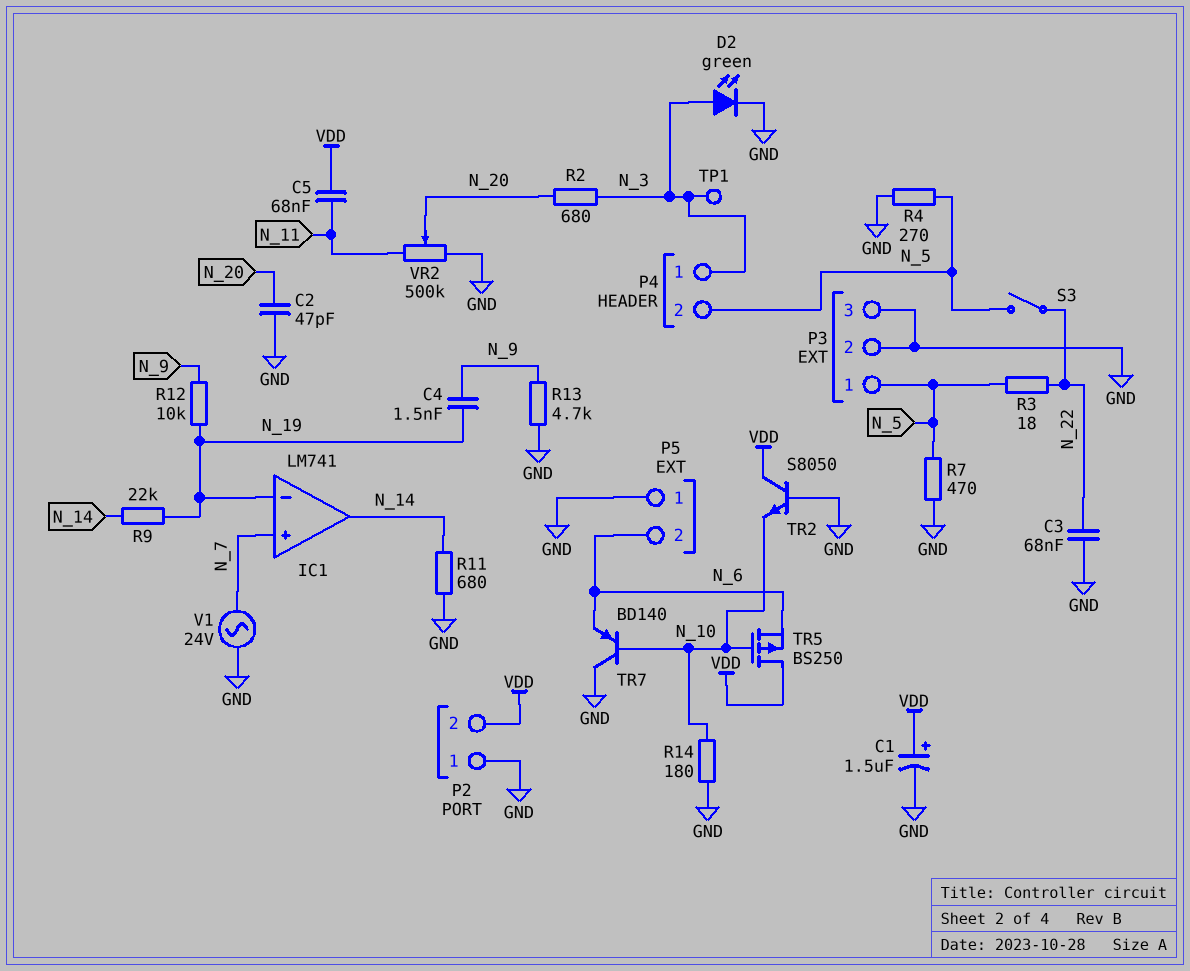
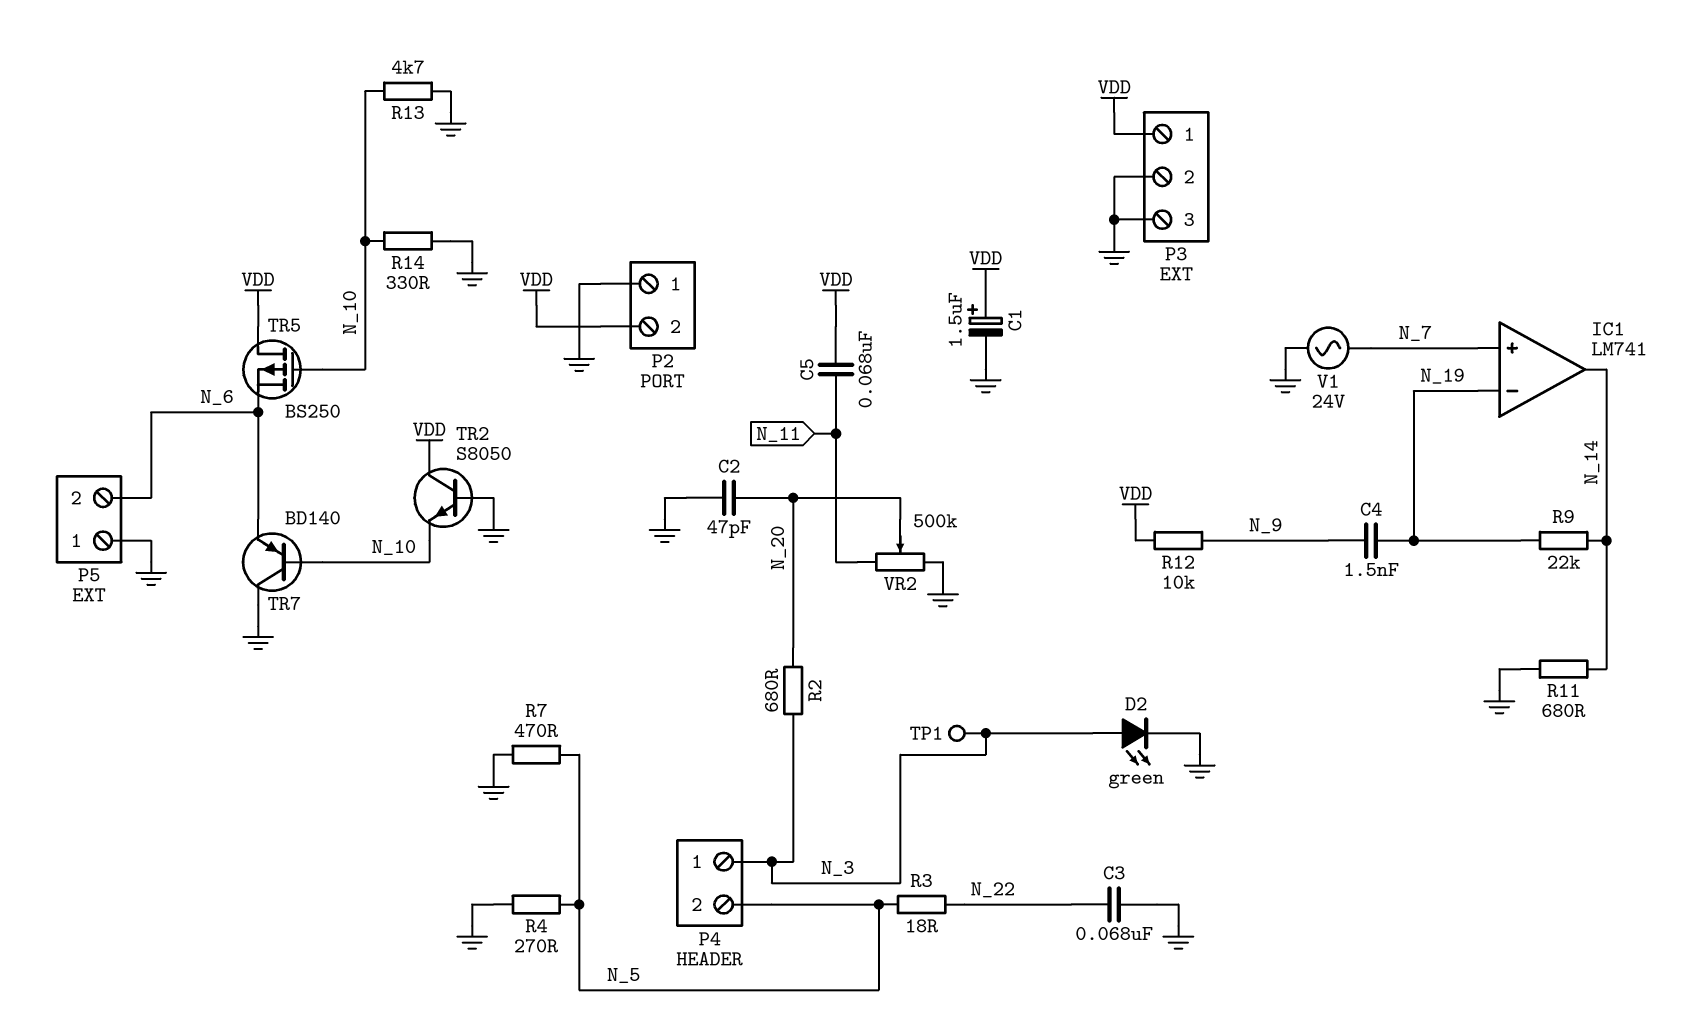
P3 pin 1: N_5 -> VDD
R12: 10k (N_9, N_19) -> 10k (N_9, VDD)
R13: 4.7k (GND, N_9) -> 4.7k (GND, N_10)
R14: 180 (GND, N_10) -> 330 (GND, N_10)
S3: switch (N_5, N_22) -> none

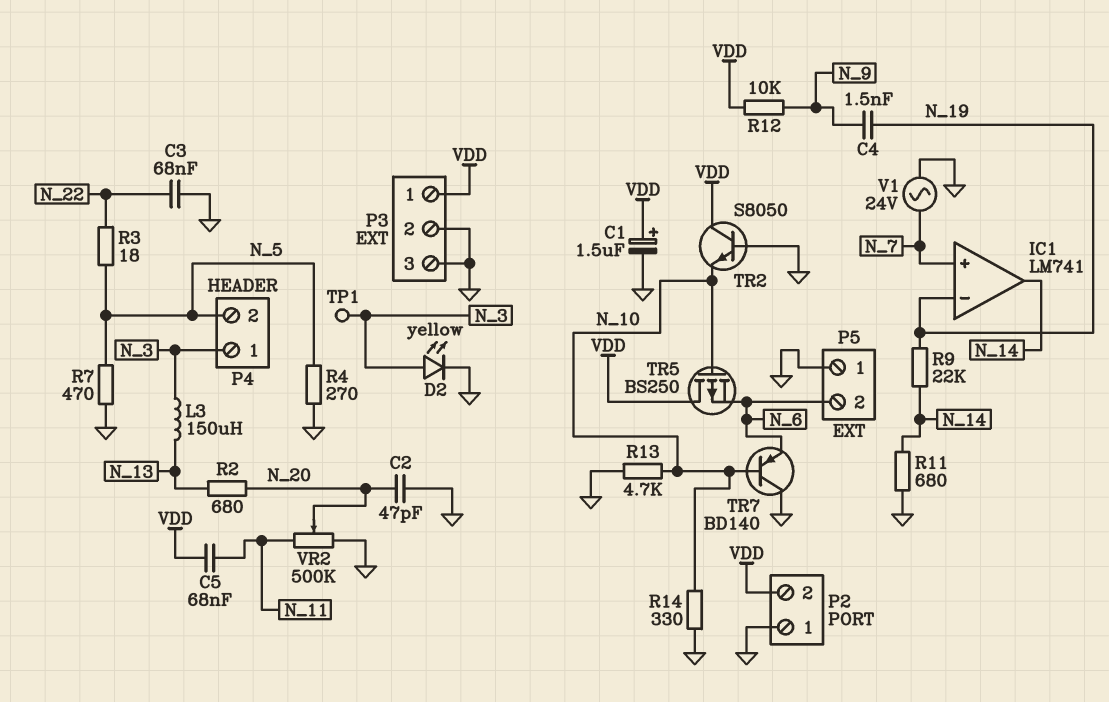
D2: LED green (A N_3, K GND) -> LED yellow (A N_3, K GND)
L3: none -> 150uH (N_3, N_13)
R2: 680 (N_3, N_20) -> 680 (N_13, N_20)

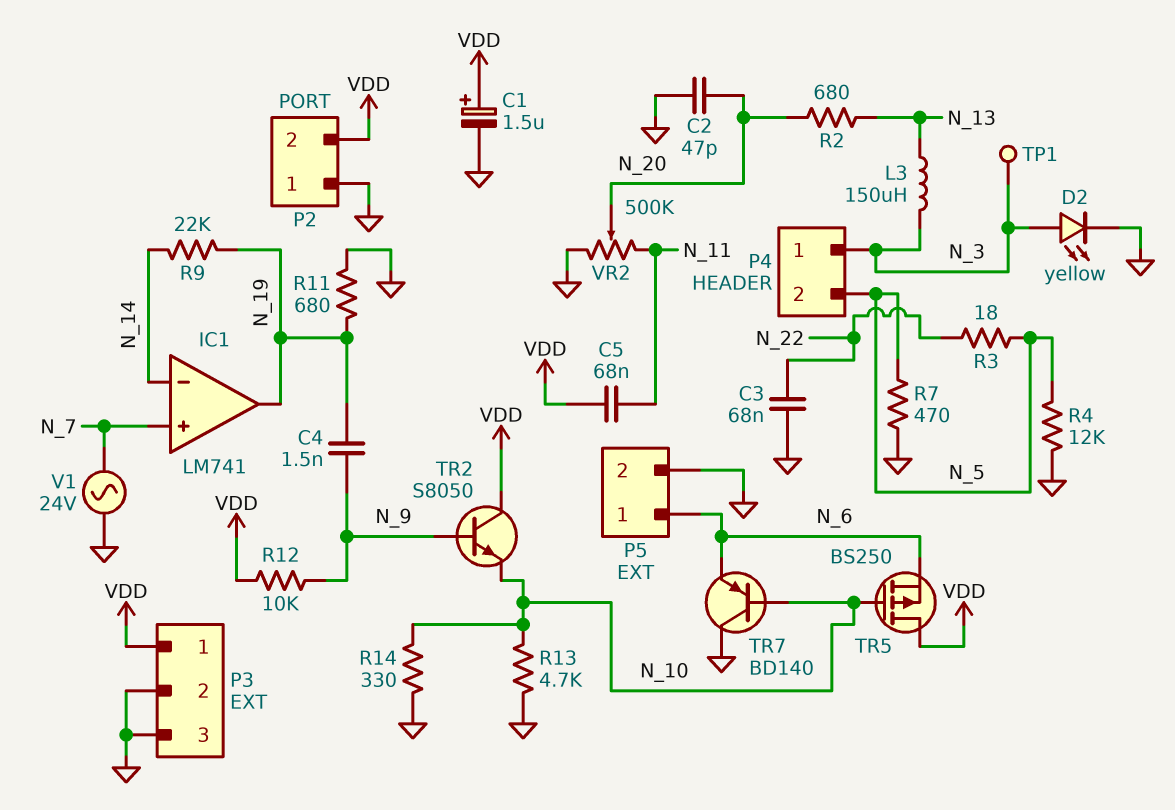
IC1 pin in-: N_19 -> N_14
IC1 pin out: N_14 -> N_19
P5 pin 1: GND -> N_6
P5 pin 2: N_6 -> GND
R4: 270 (GND, N_5) -> 12k (GND, N_5)
R11: 680 (GND, N_14) -> 680 (GND, N_19)
TR2: NPN S8050 (B GND, C VDD, E N_10) -> NPN S8050 (B N_9, C VDD, E N_10)

